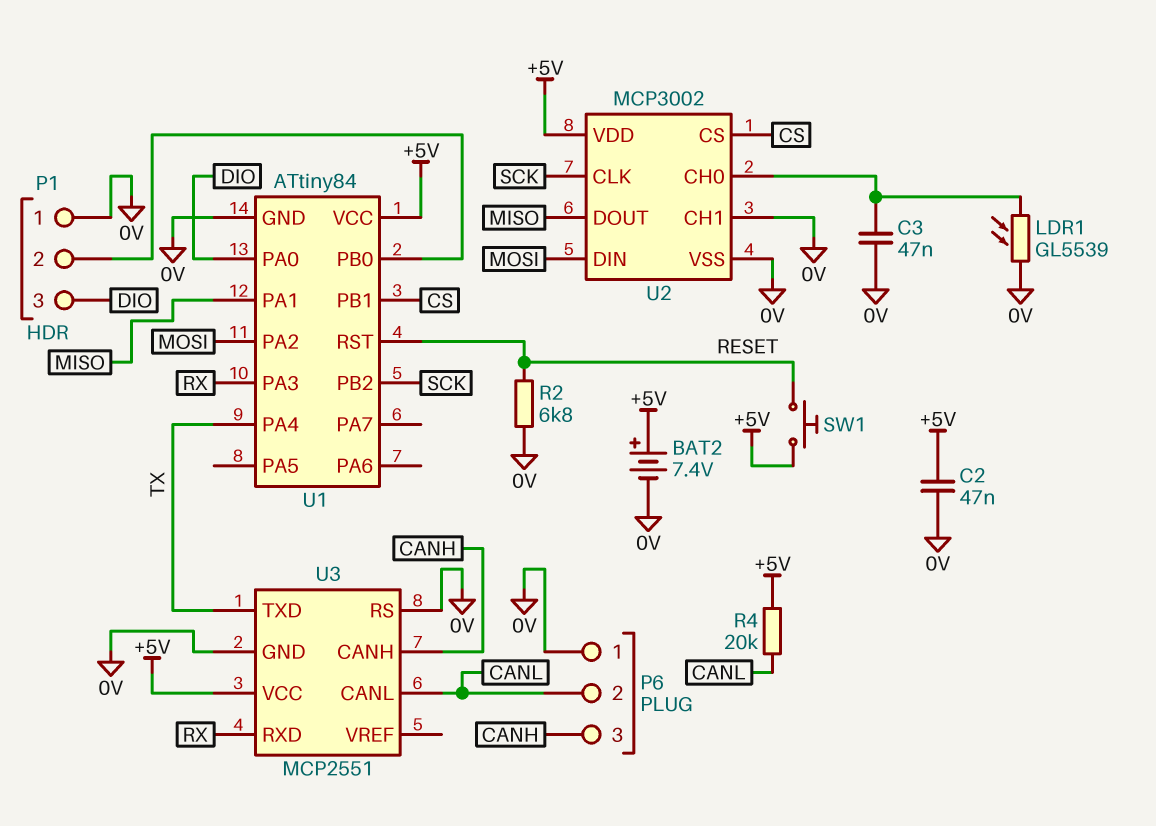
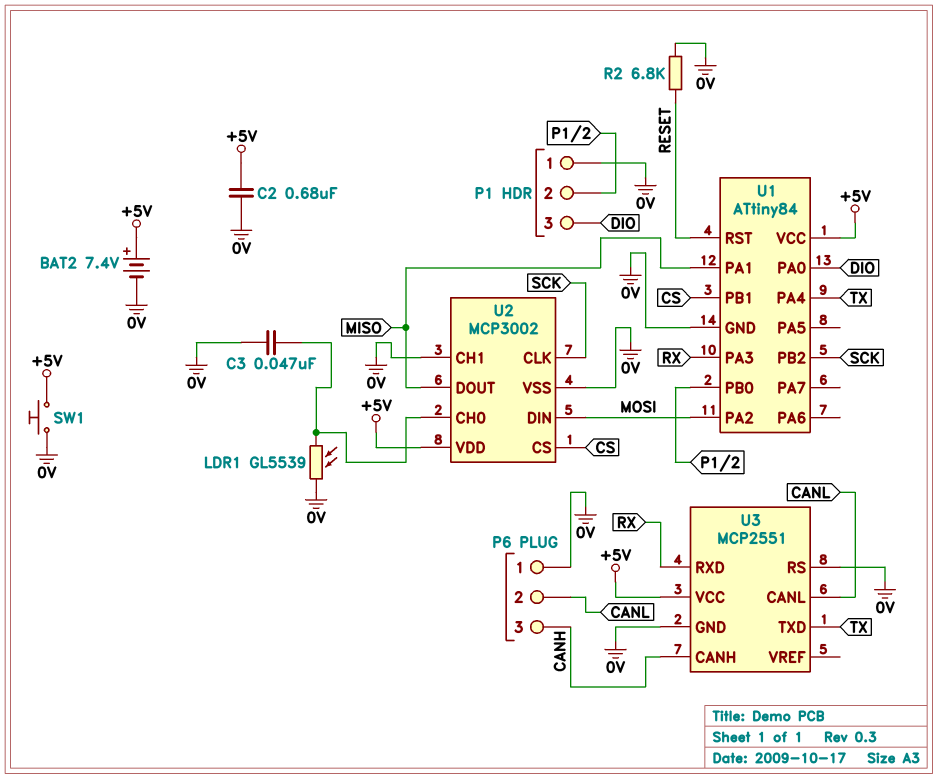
C2: 47nF (+5V, 0V) -> 680nF (+5V, 0V)
R4: 20k (+5V, CANL) -> none
SW1: button (+5V, RESET) -> button (+5V, 0V)

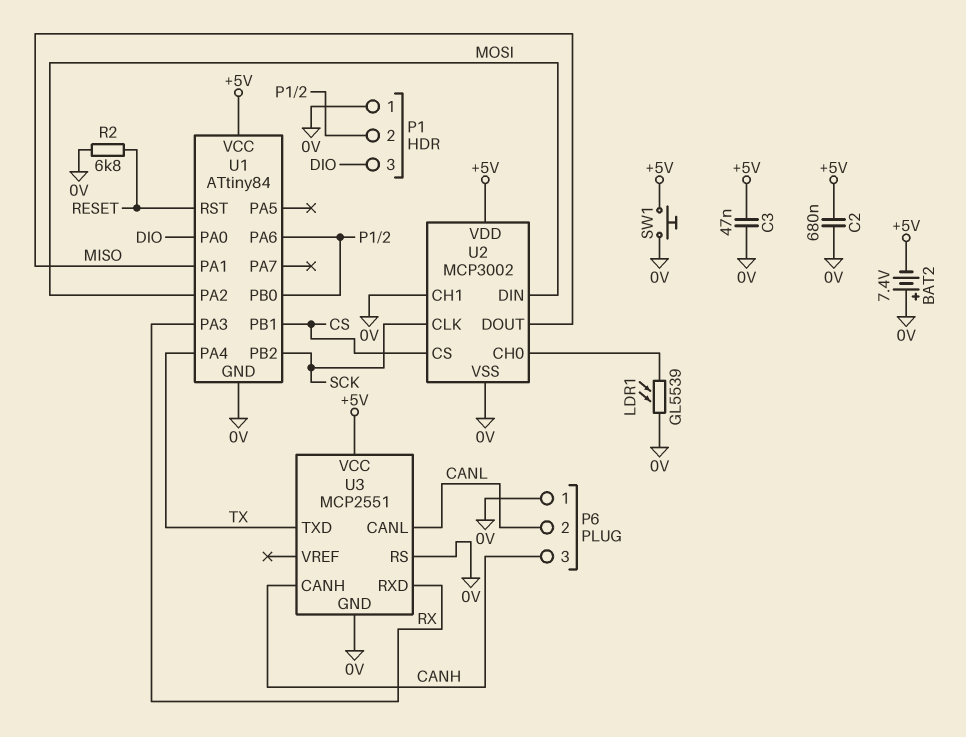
BAT2: 7.4V (plus +5V, minus 0V) -> 7.4V (plus 0V, minus +5V)
C3: 47nF (0V, U2/CH0) -> 47nF (+5V, 0V)
U1 pin PA6: none -> P1/2

